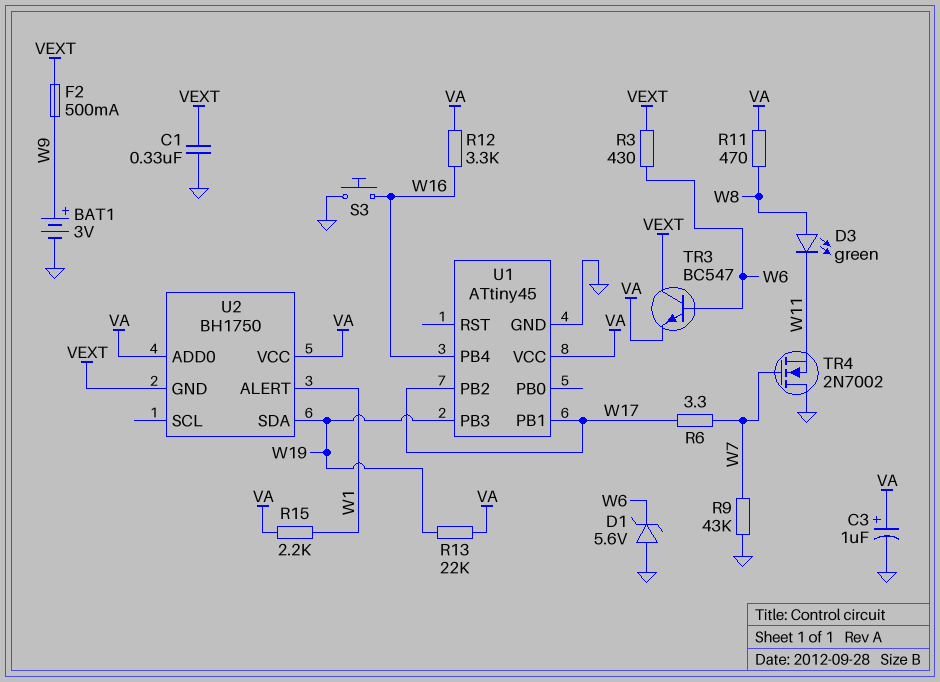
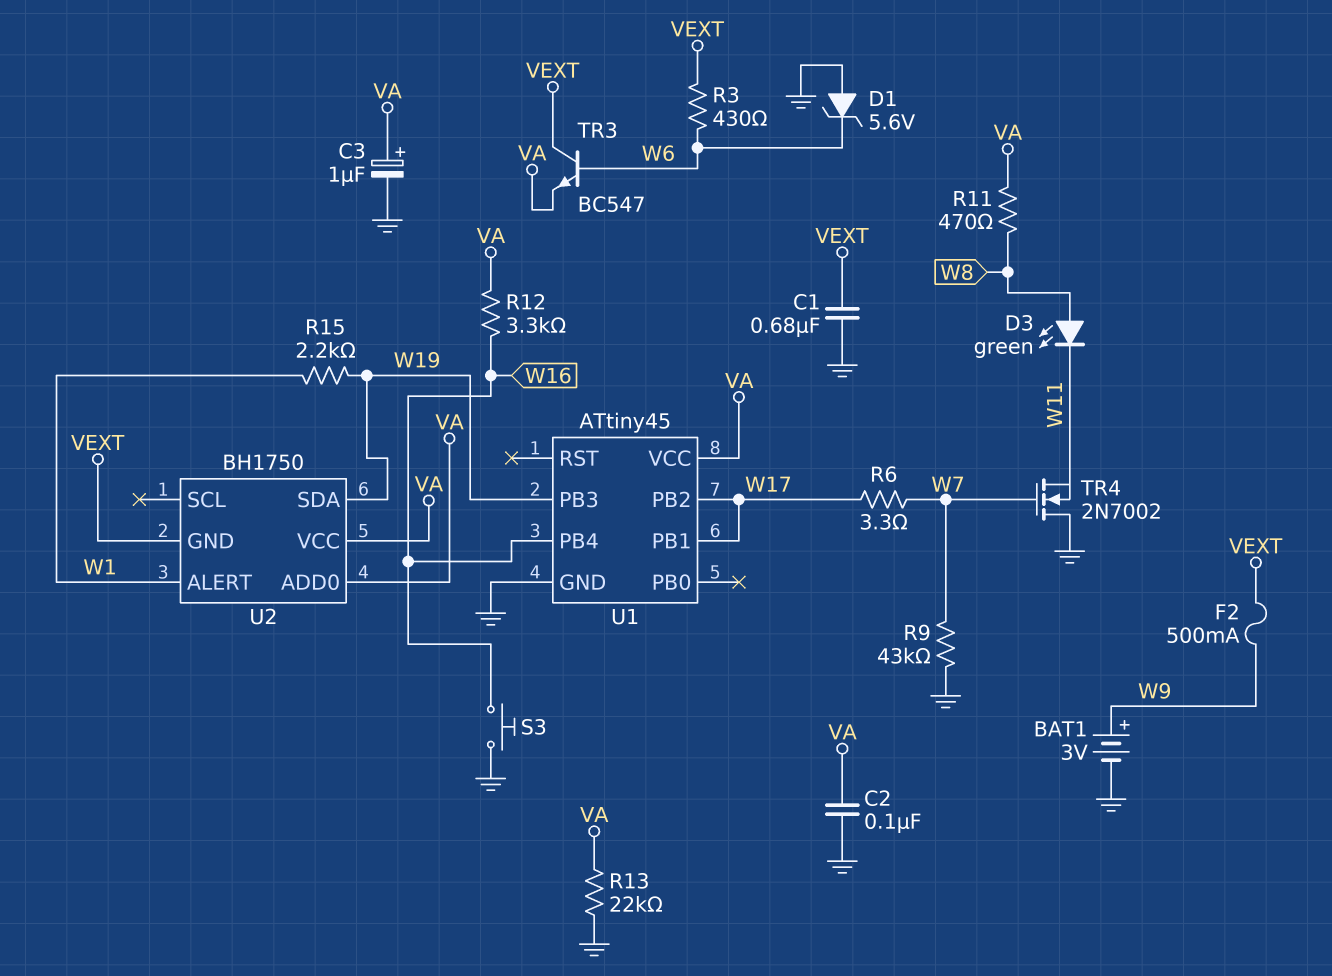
C1: 330nF (GND, VEXT) -> 680nF (GND, VEXT)
C2: none -> 100nF (GND, VA)
R13: 22k (VA, W19) -> 22k (GND, VA)
R15: 2.2k (VA, W1) -> 2.2k (W1, W19)

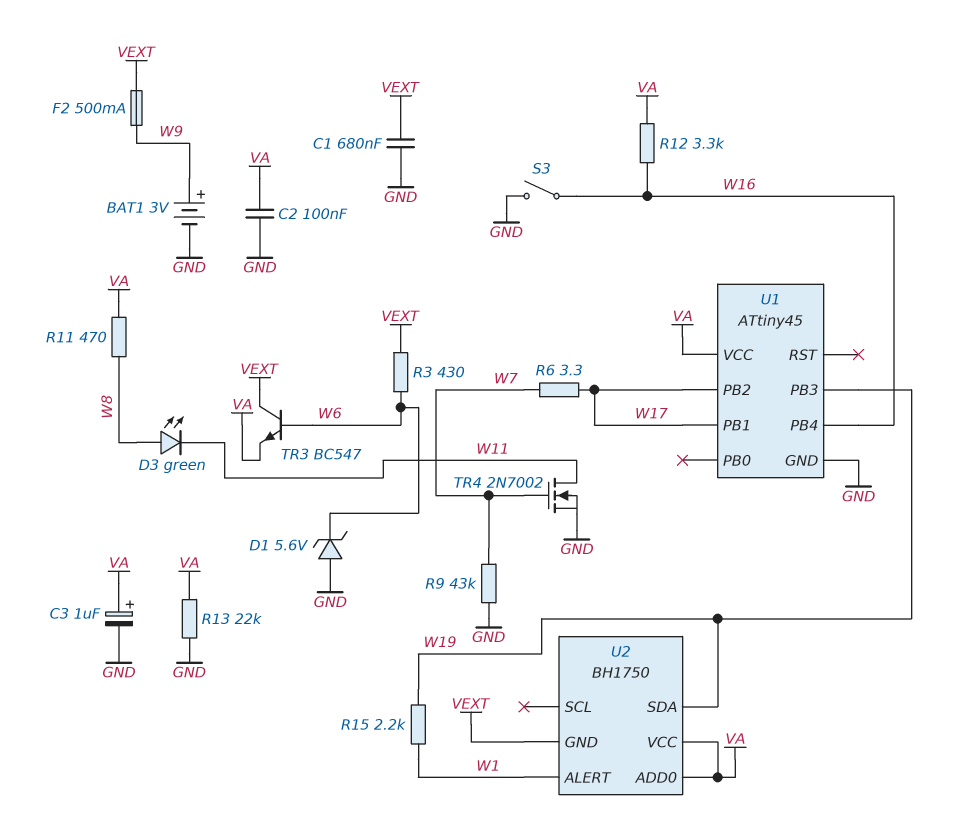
S3: button (GND, W16) -> switch (GND, W16)
TR4: NMOS 2N7002 (G W7, D GND, S W11) -> NMOS 2N7002 (G W7, D W11, S GND)

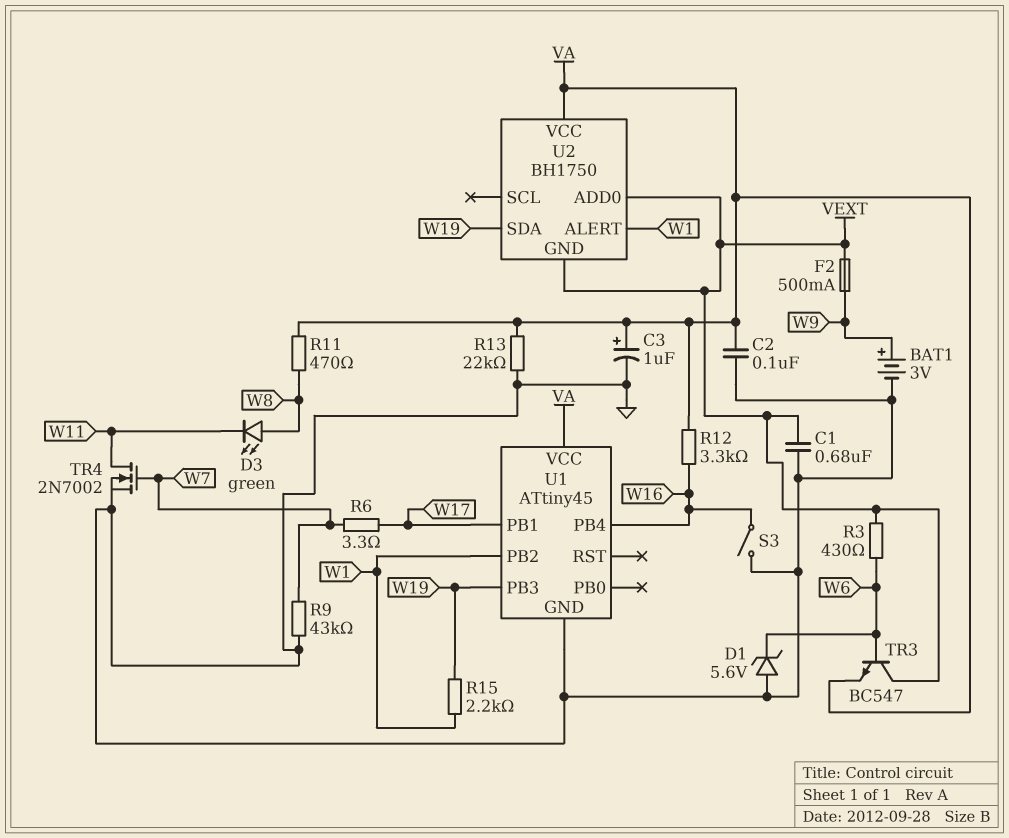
U1 pin PB2: W17 -> W1
U2 pin ADD0: VA -> VEXT

